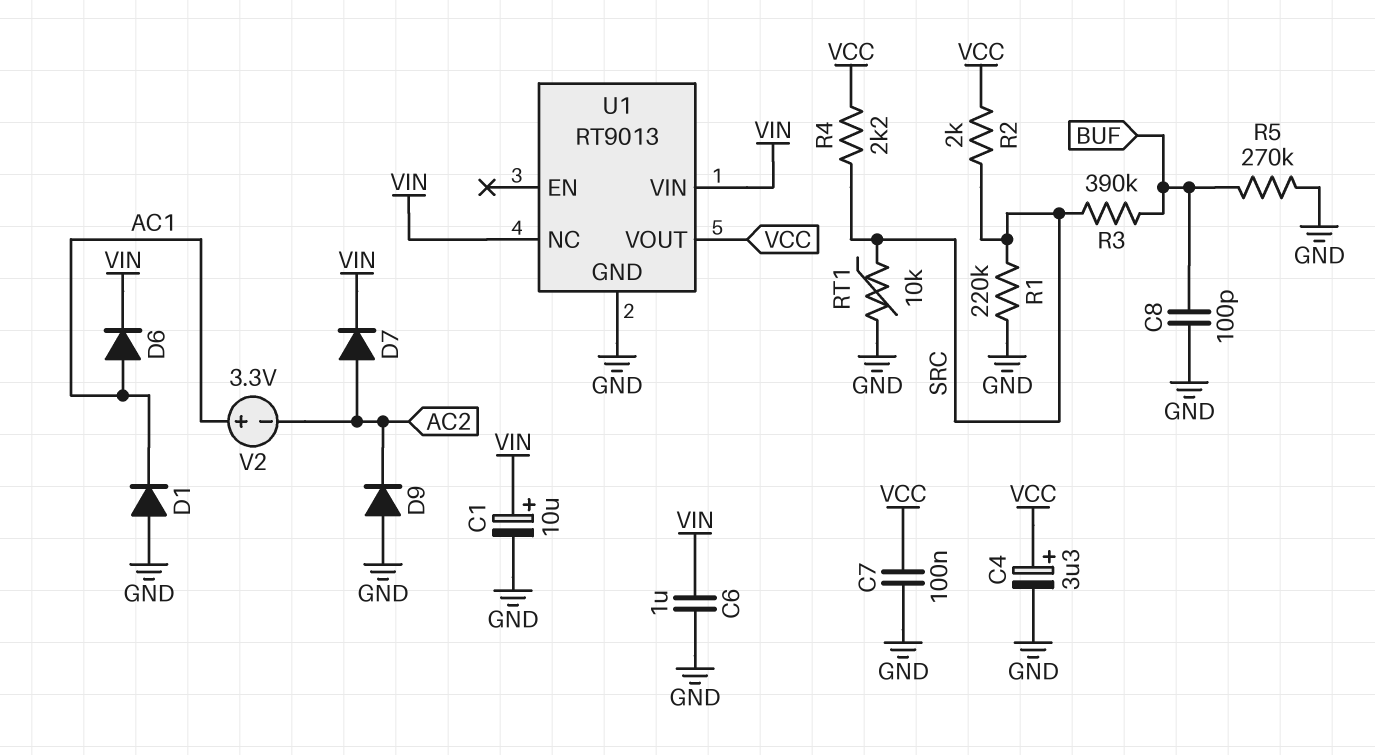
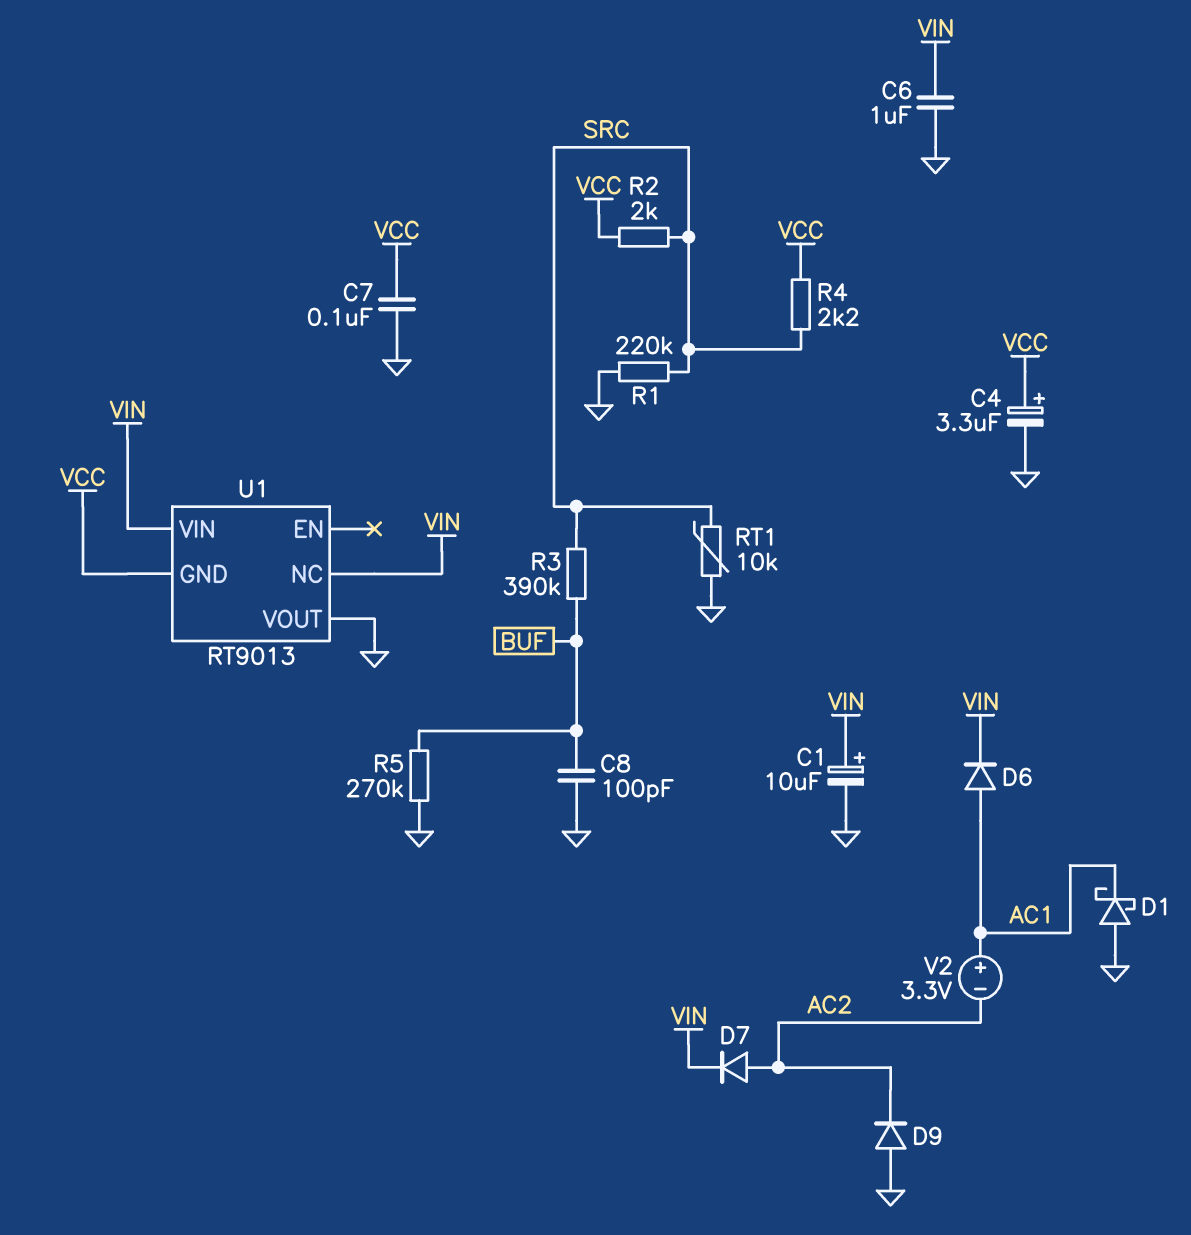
D1: diode (A GND, K AC1) -> schottky (A GND, K AC1)
U1 pin GND: GND -> VCC
U1 pin VOUT: VCC -> GND

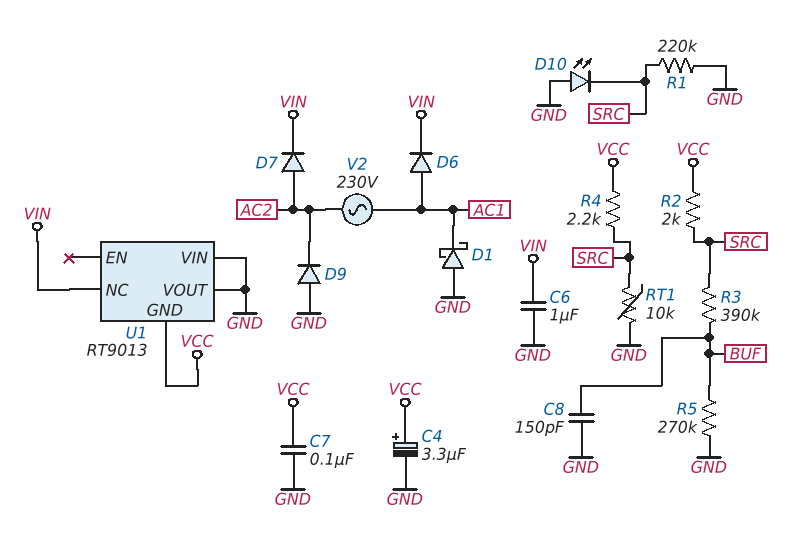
C1: 10uF (plus VIN, minus GND) -> none
C8: 100pF (BUF, GND) -> 150pF (BUF, GND)
D10: none -> LED (A GND, K SRC)
U1 pin VIN: VIN -> GND
V2: 3.3V (plus AC1, minus AC2) -> AC 230V (AC1, AC2)

